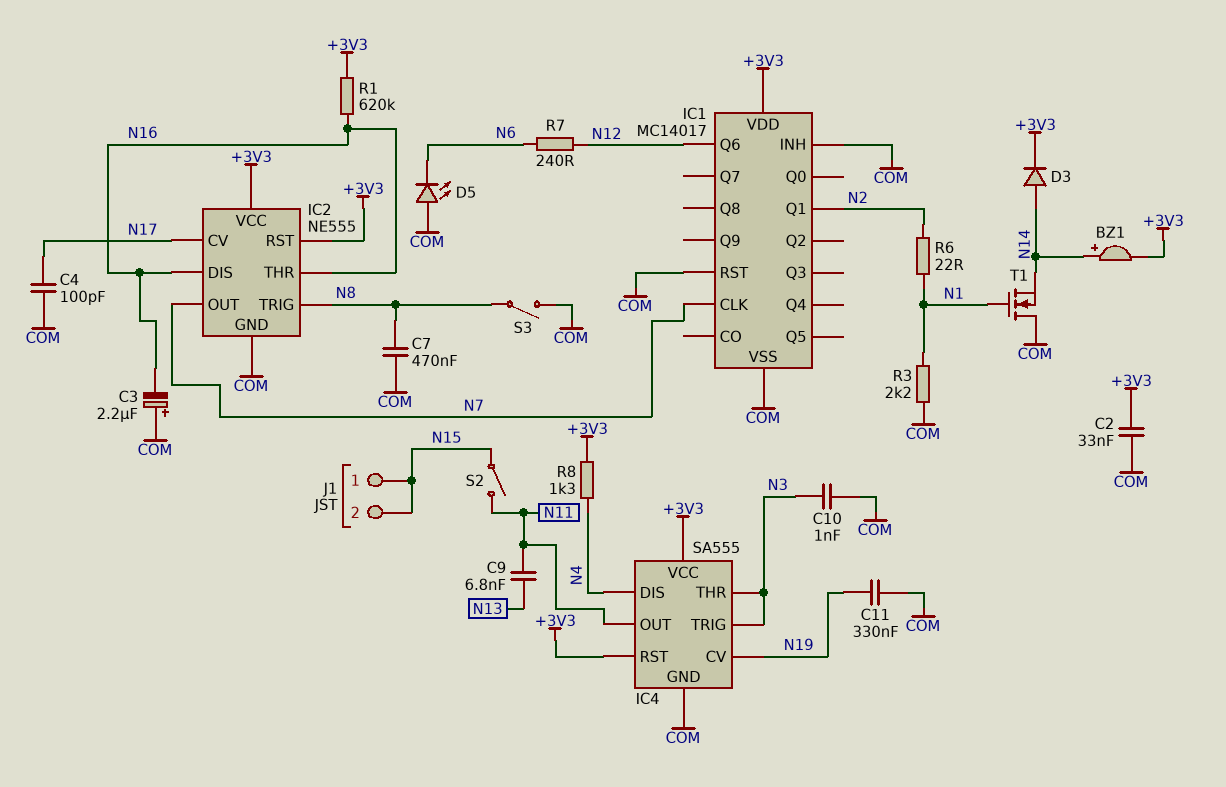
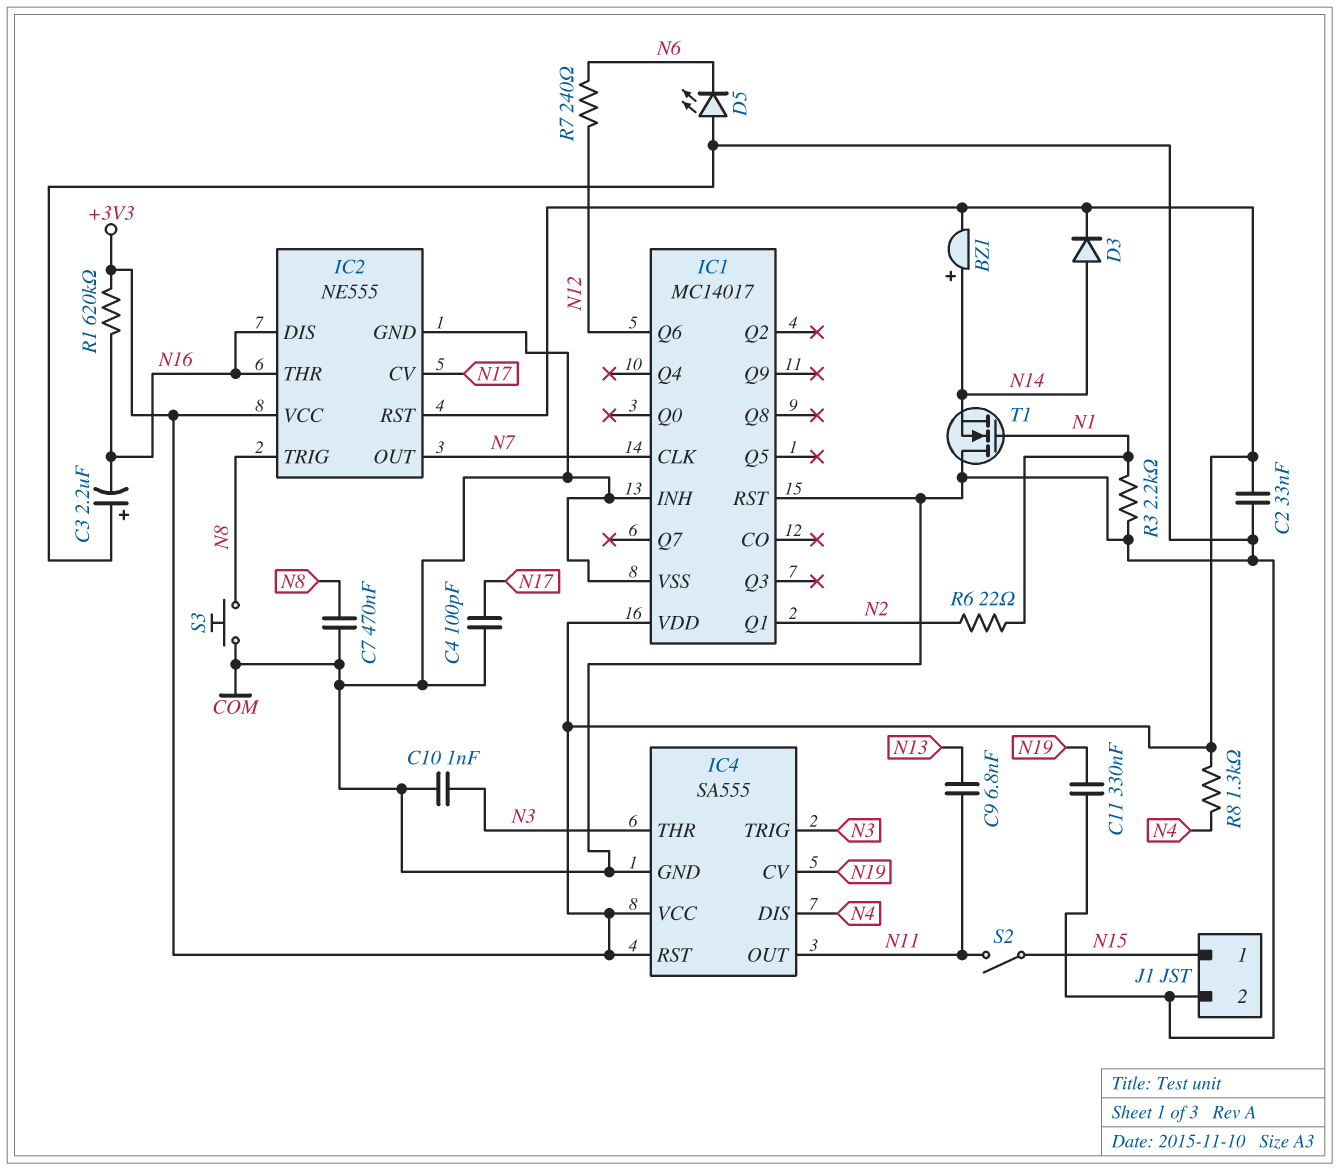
J1 pin 2: N15 -> COM
S3: switch (COM, N8) -> button (COM, N8)

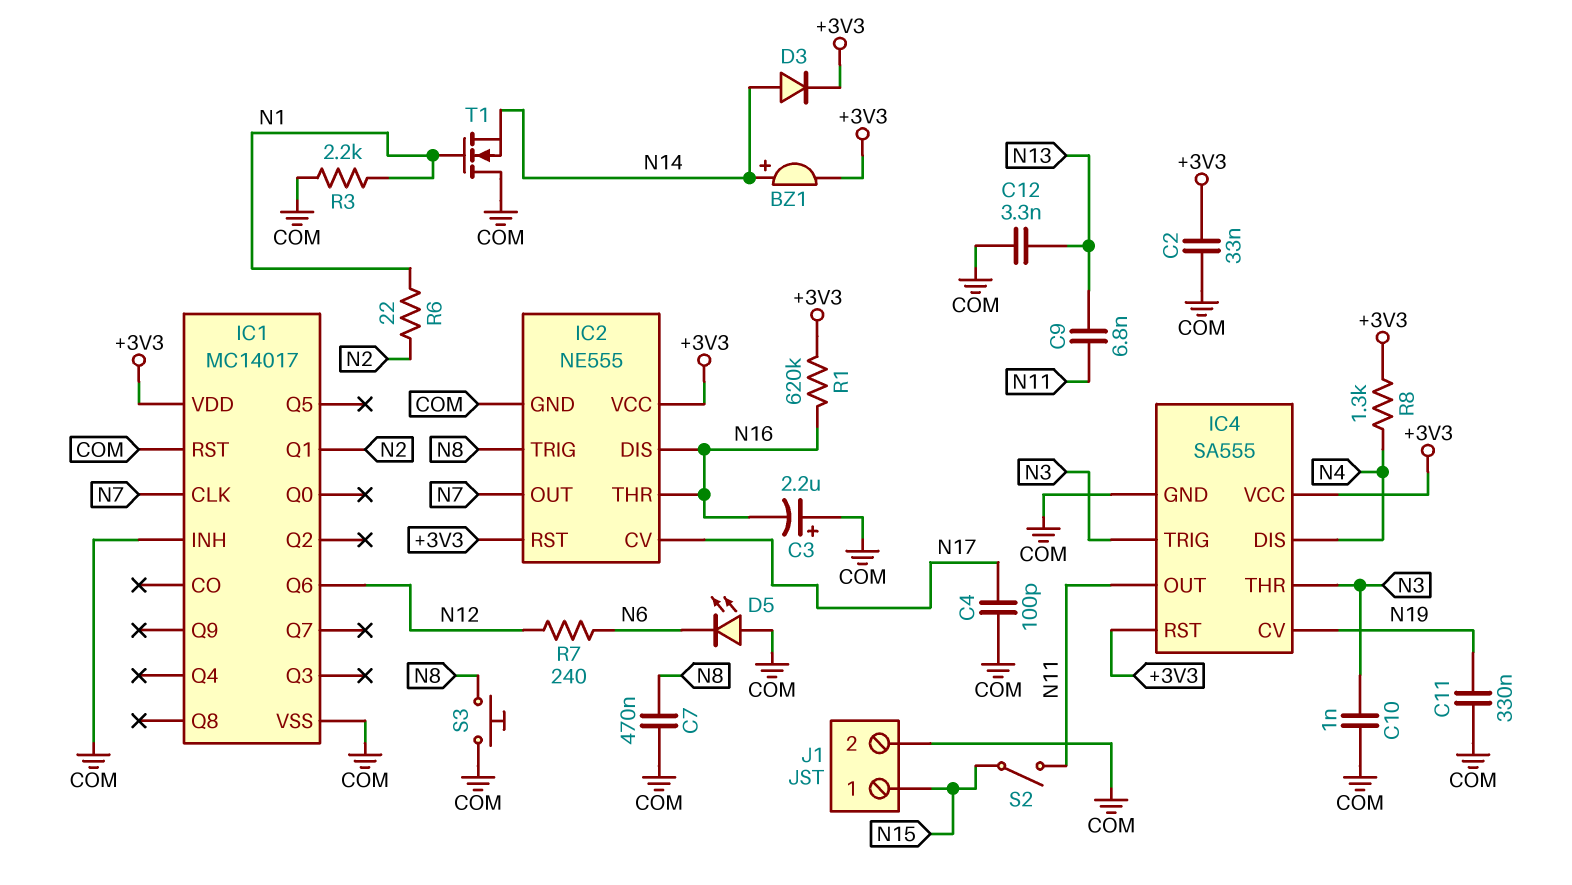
C12: none -> 3.3nF (COM, N13)

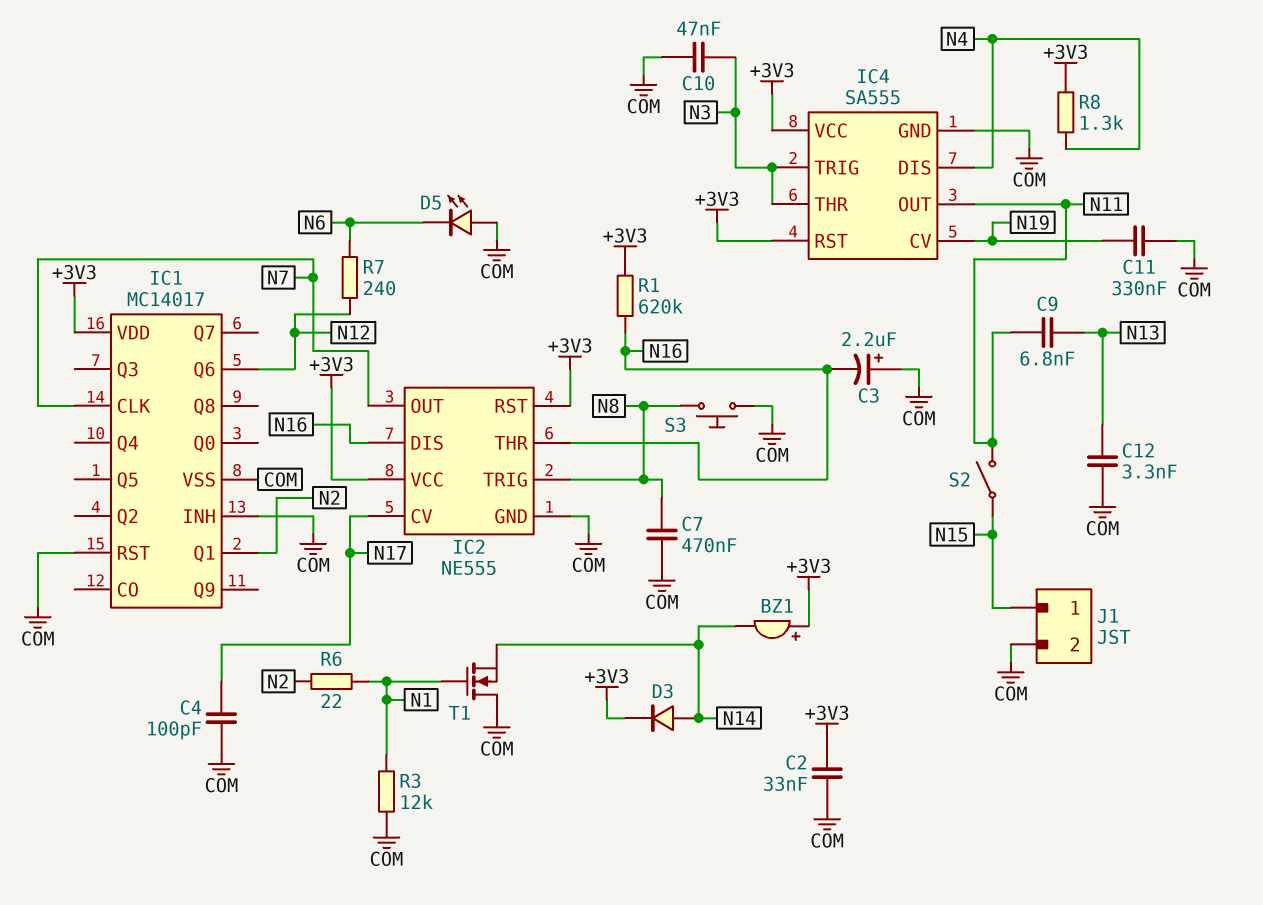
BZ1: buzzer (plus N14, minus +3V3) -> buzzer (plus +3V3, minus N14)
C10: 1nF (COM, N3) -> 47nF (COM, N3)
R3: 2.2k (COM, N1) -> 12k (COM, N1)

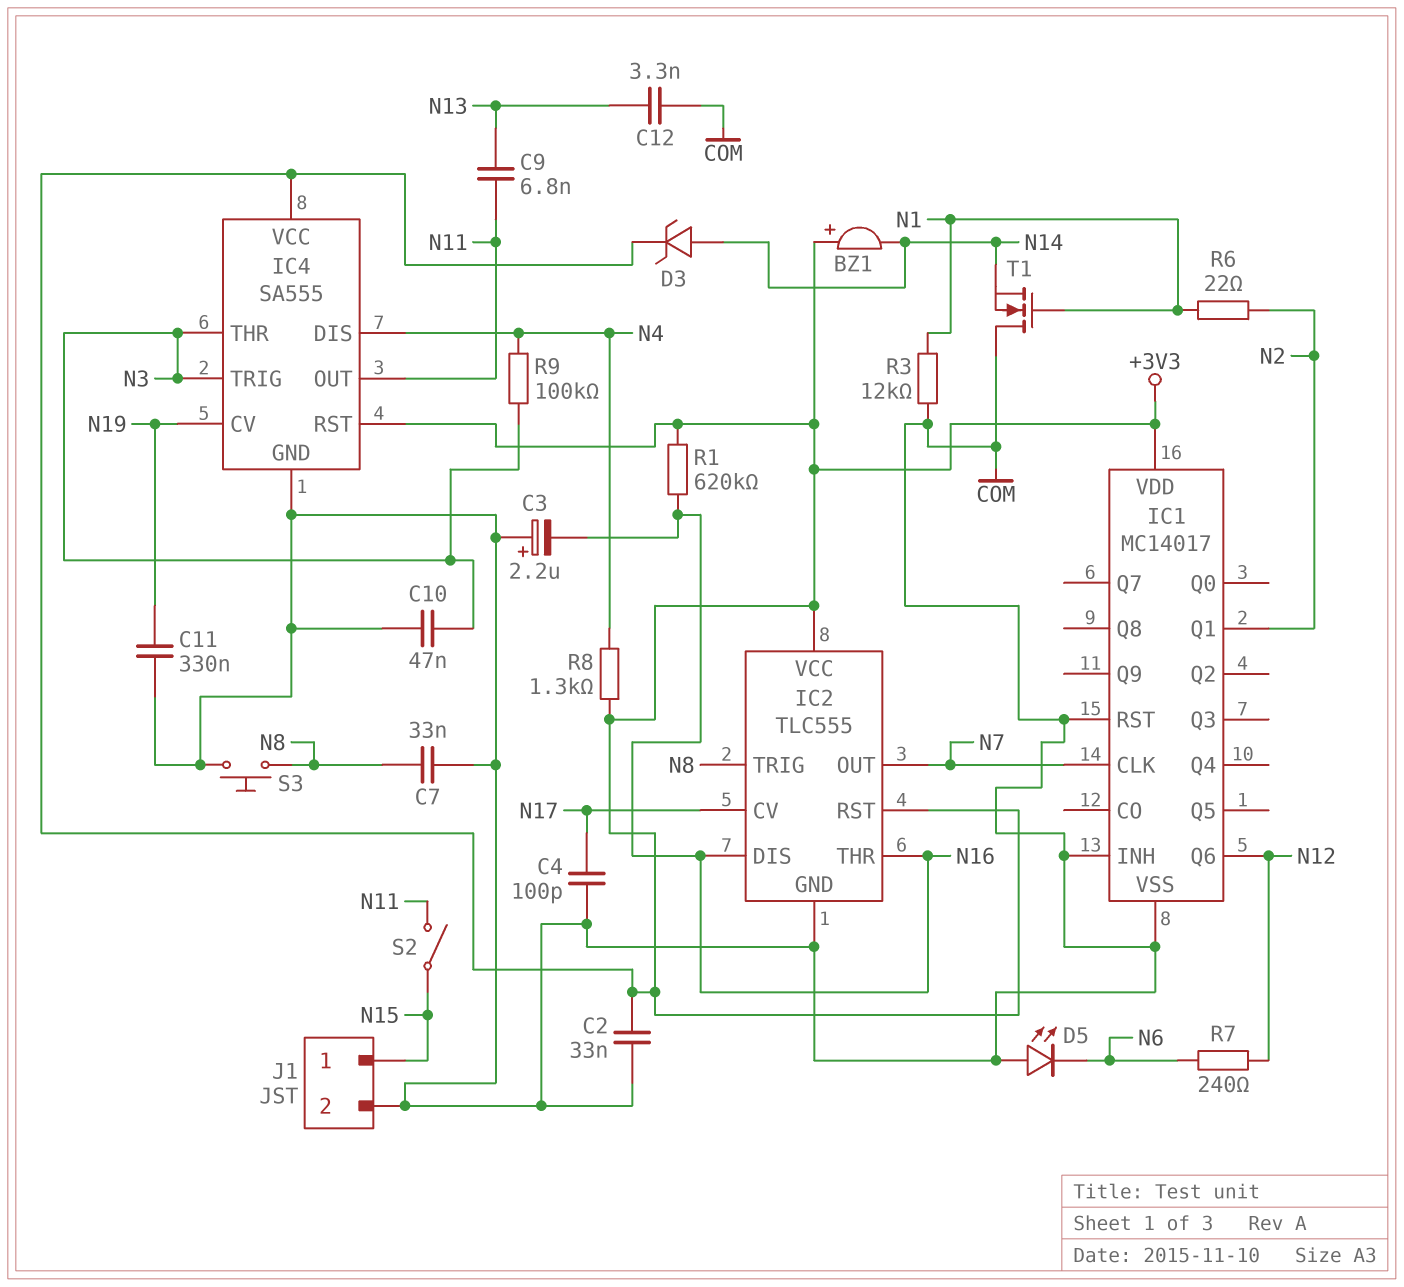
C7: 470nF (COM, N8) -> 33nF (COM, N8)
D3: diode (A N14, K +3V3) -> zener (A N14, K +3V3)
IC2: NE555 -> TLC555
R9: none -> 100k (N3, N4)

